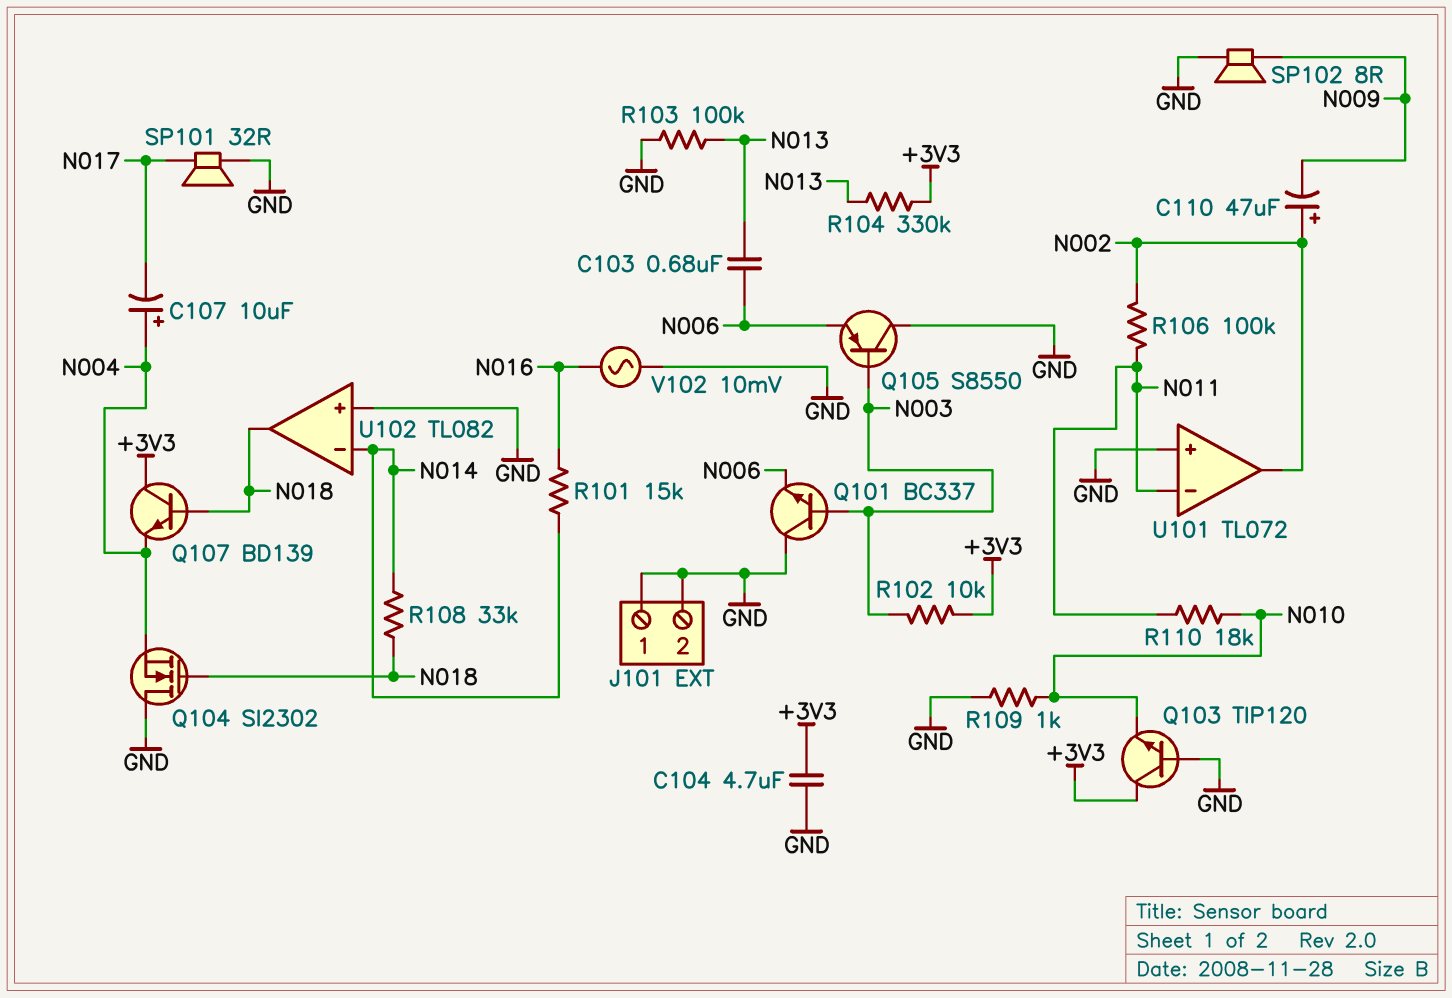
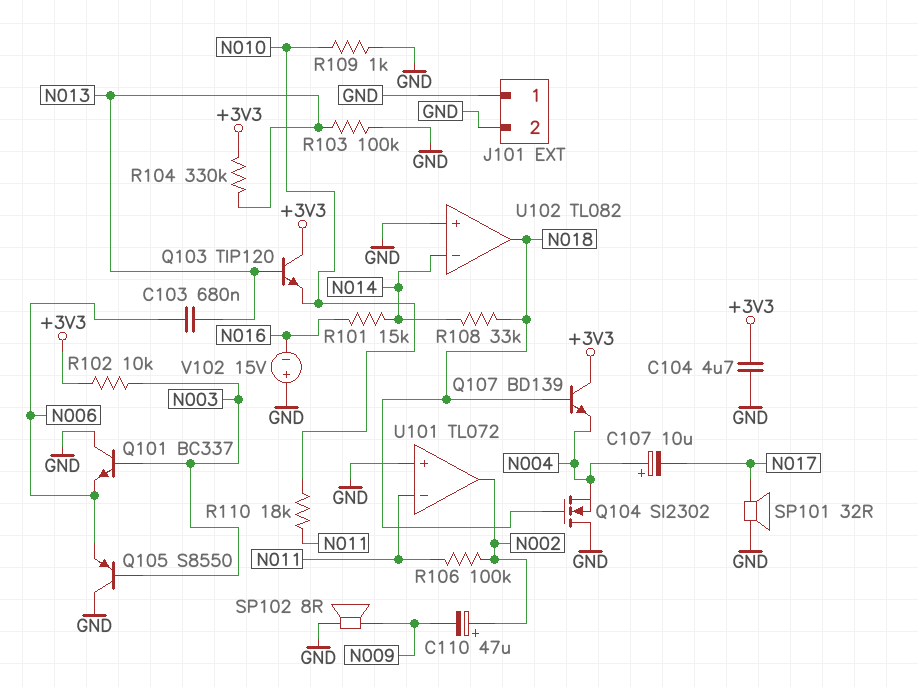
Q103: NPN TIP120 (B GND, C +3V3, E N010) -> NPN TIP120 (B N013, C +3V3, E N010)
V102: AC 10mV (GND, N016) -> 15V (plus GND, minus N016)

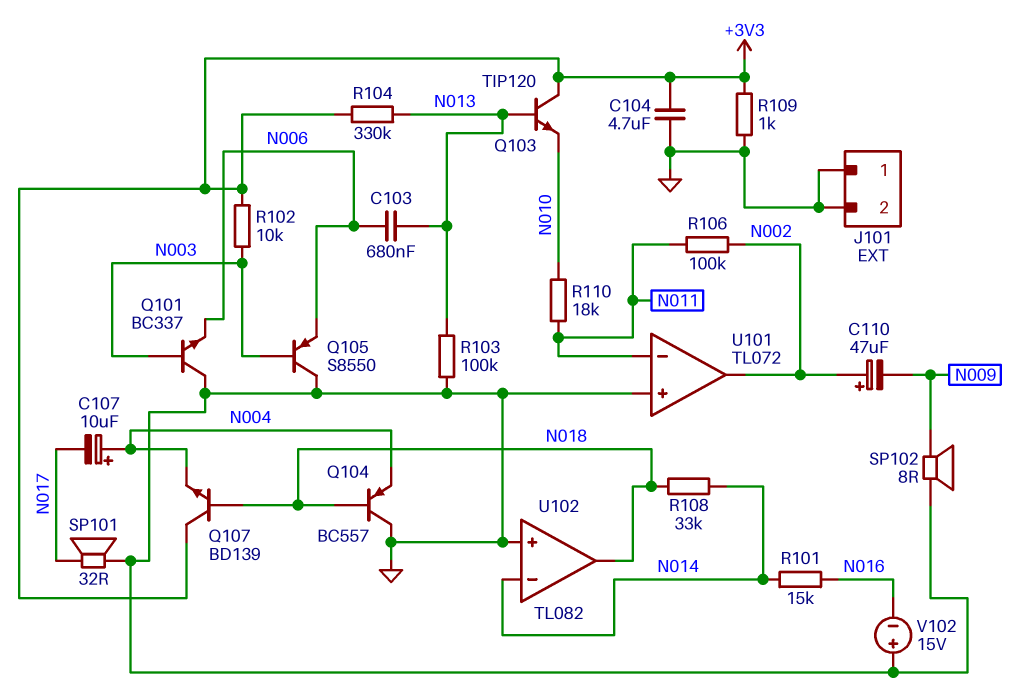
Q104: NMOS SI2302 (G N018, D GND, S N004) -> PNP BC557 (B N018, C GND, E N004)
R109: 1k (GND, N010) -> 1k (+3V3, GND)

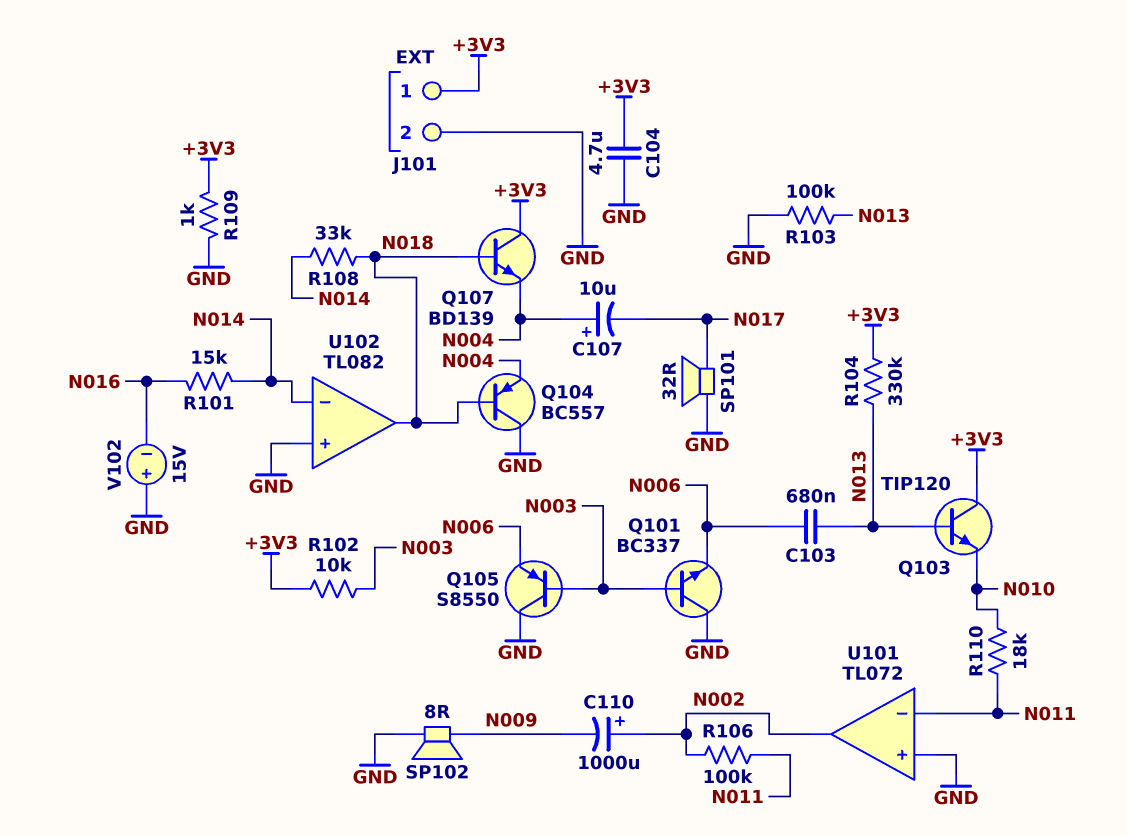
C110: 47uF (plus N002, minus N009) -> 1000uF (plus N002, minus N009)
J101 pin 1: GND -> +3V3

